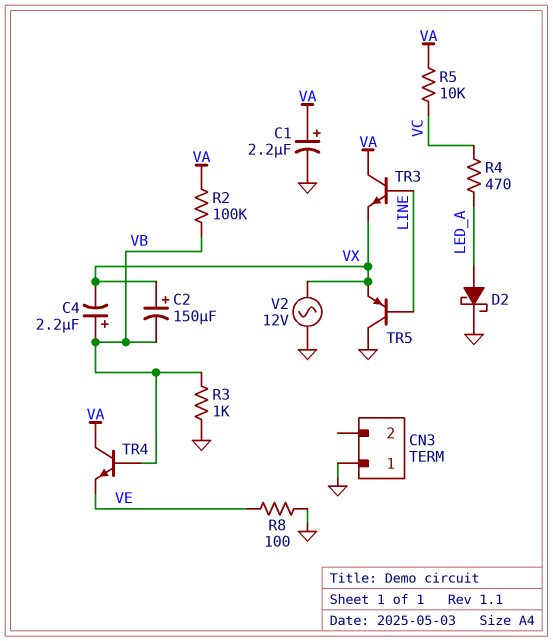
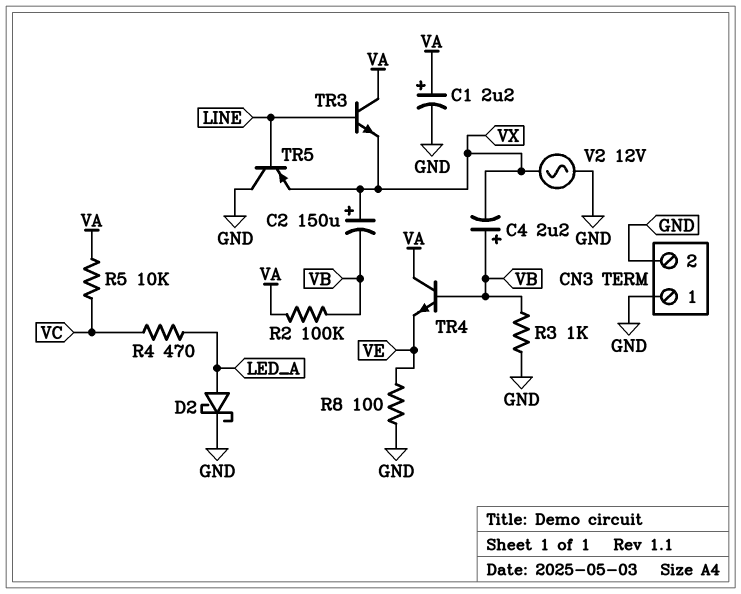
CN3 pin 2: none -> GND

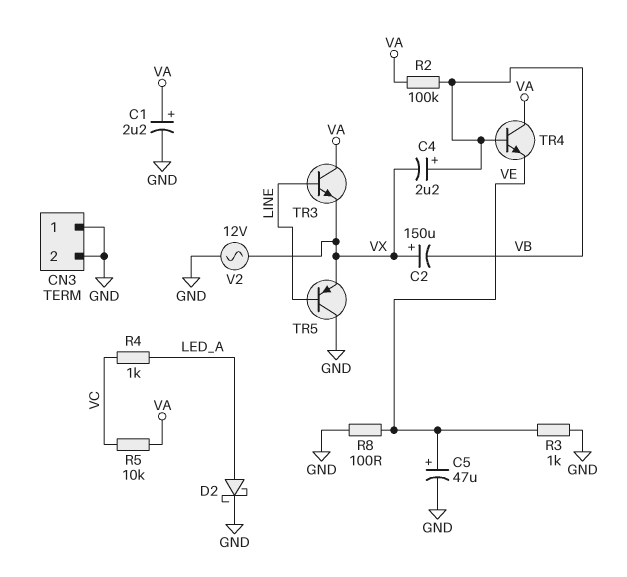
C5: none -> 47uF (plus VE, minus GND)
R3: 1k (GND, VB) -> 1k (GND, VE)
R4: 470 (LED_A, VC) -> 1k (LED_A, VC)

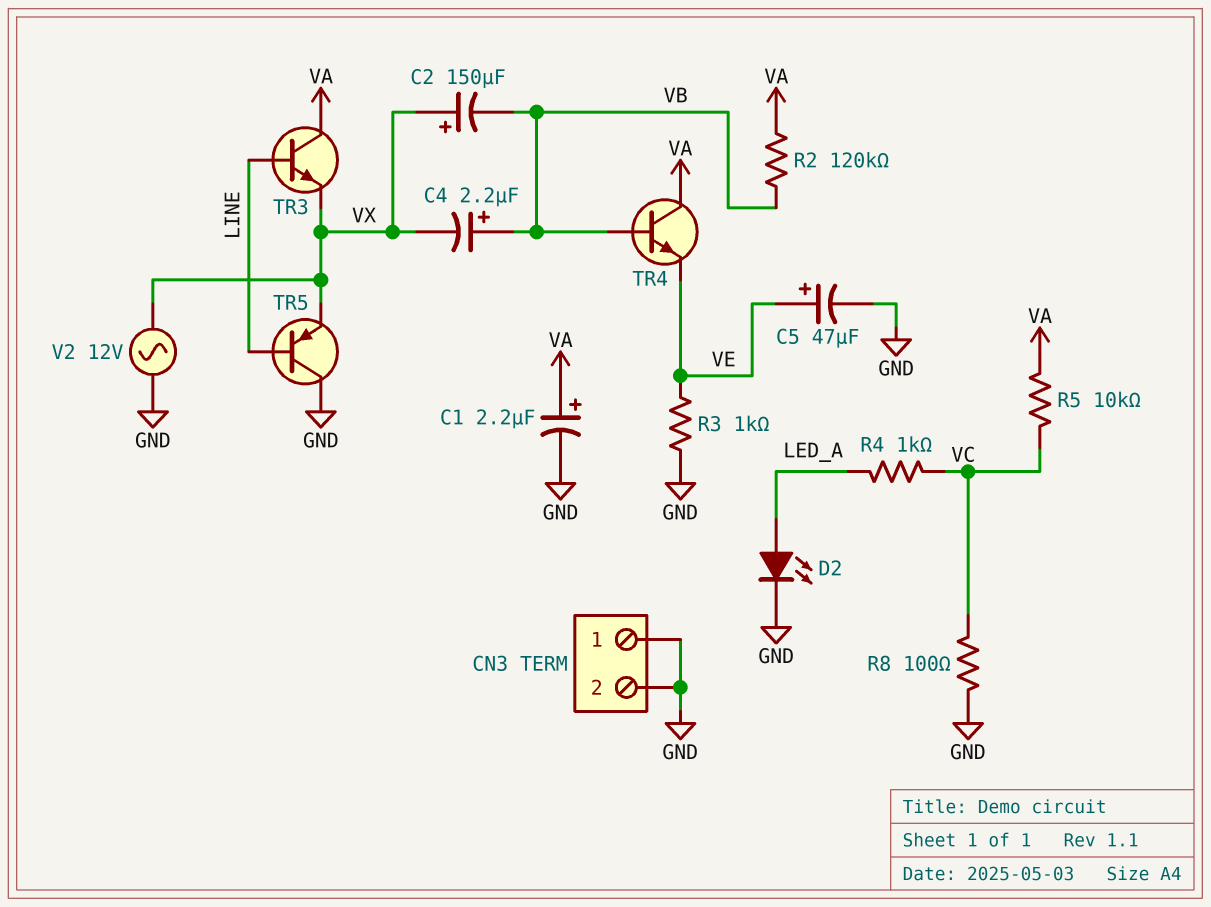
D2: schottky (A LED_A, K GND) -> LED (A LED_A, K GND)
R2: 100k (VA, VB) -> 120k (VA, VB)
R8: 100 (GND, VE) -> 100 (GND, VC)

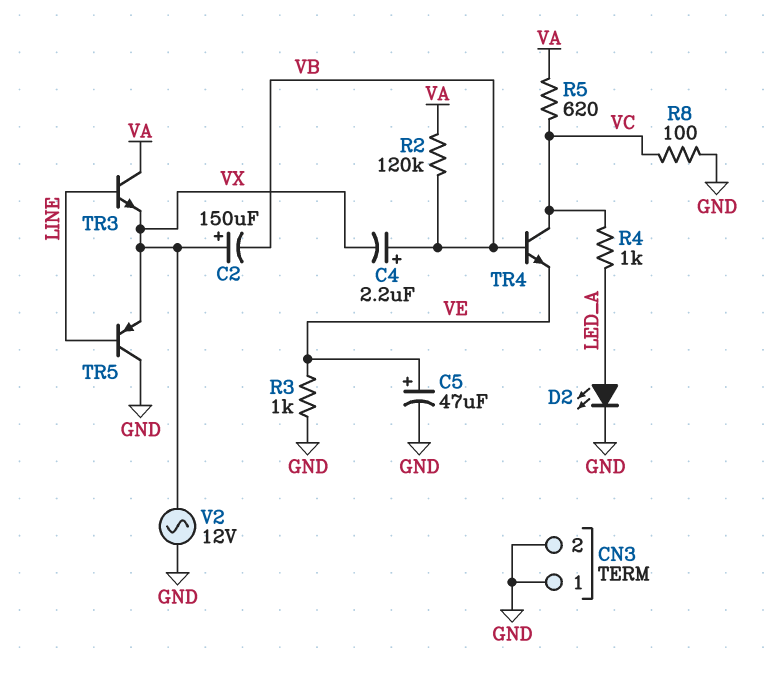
C1: 2.2uF (plus VA, minus GND) -> none
R5: 10k (VA, VC) -> 620 (VA, VC)
TR4: NPN (B VB, C VA, E VE) -> NPN (B VB, C VC, E VE)

